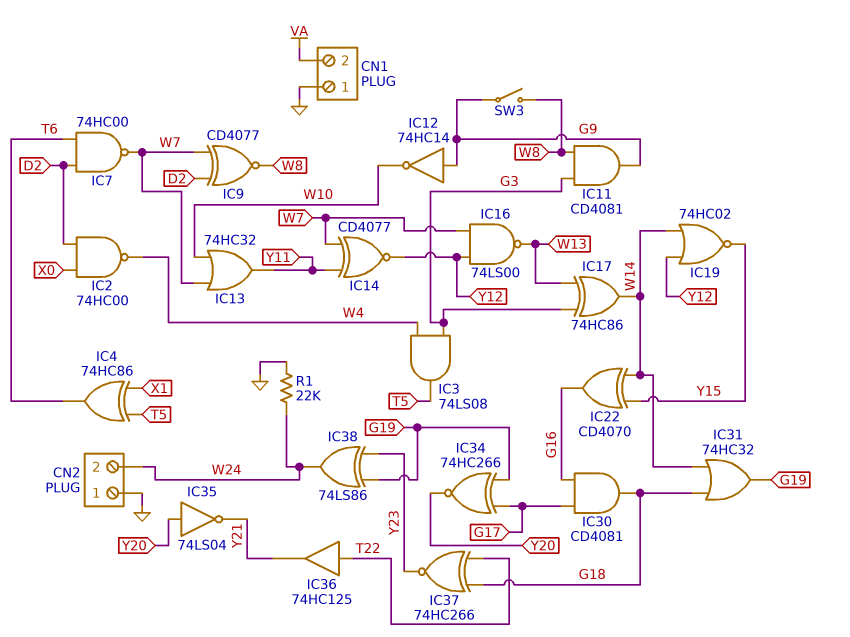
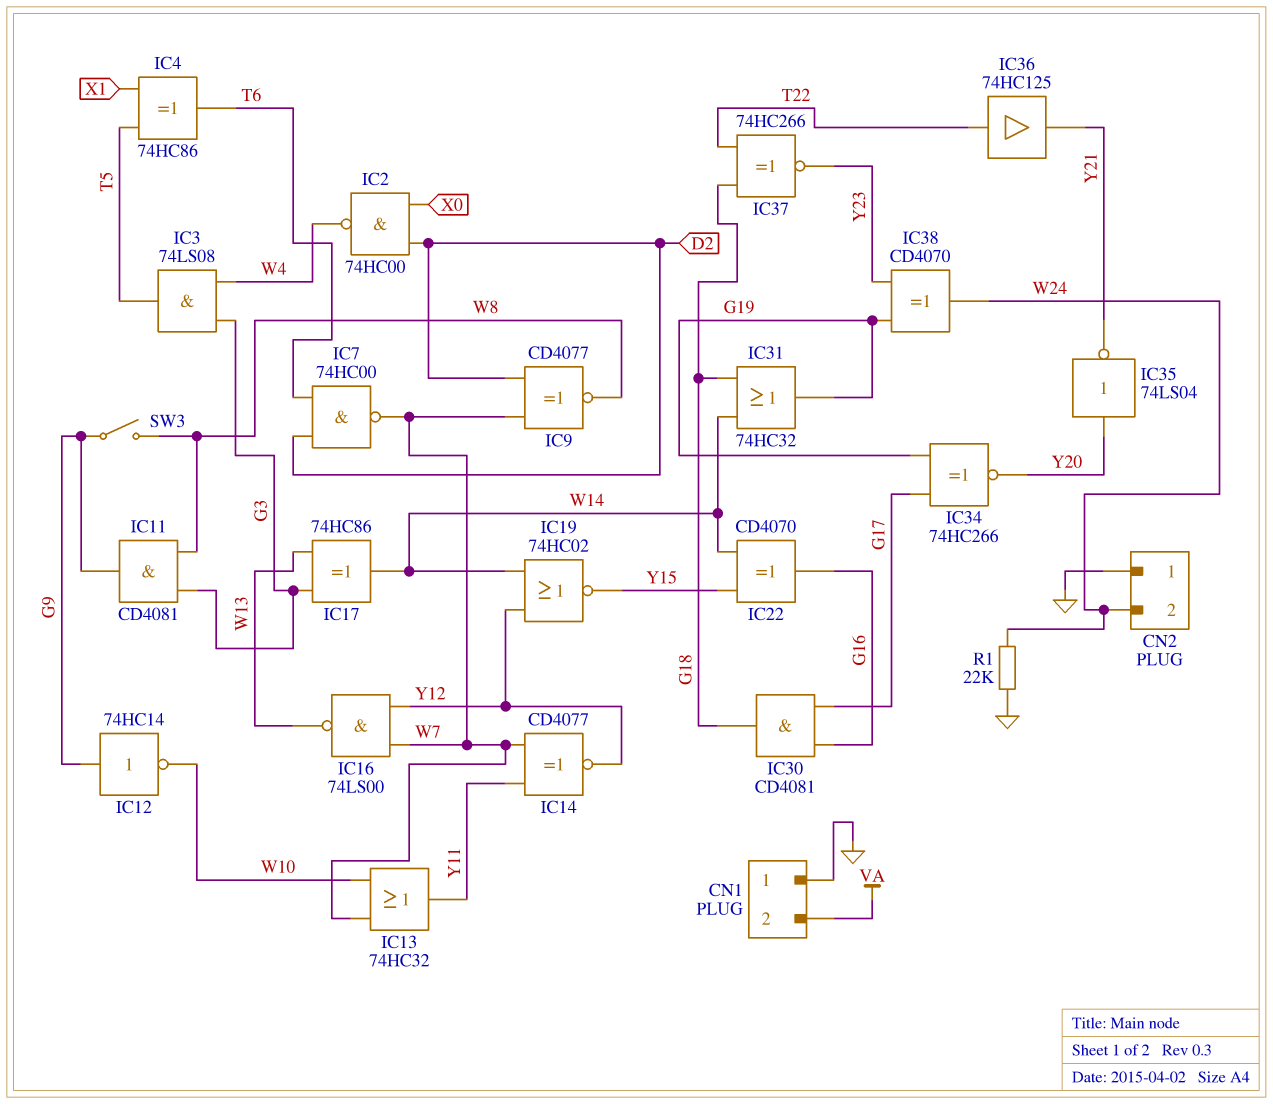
IC38: XOR 74LS86 (in G19, in Y23, out W24) -> XOR CD4070 (in G19, in Y23, out W24)

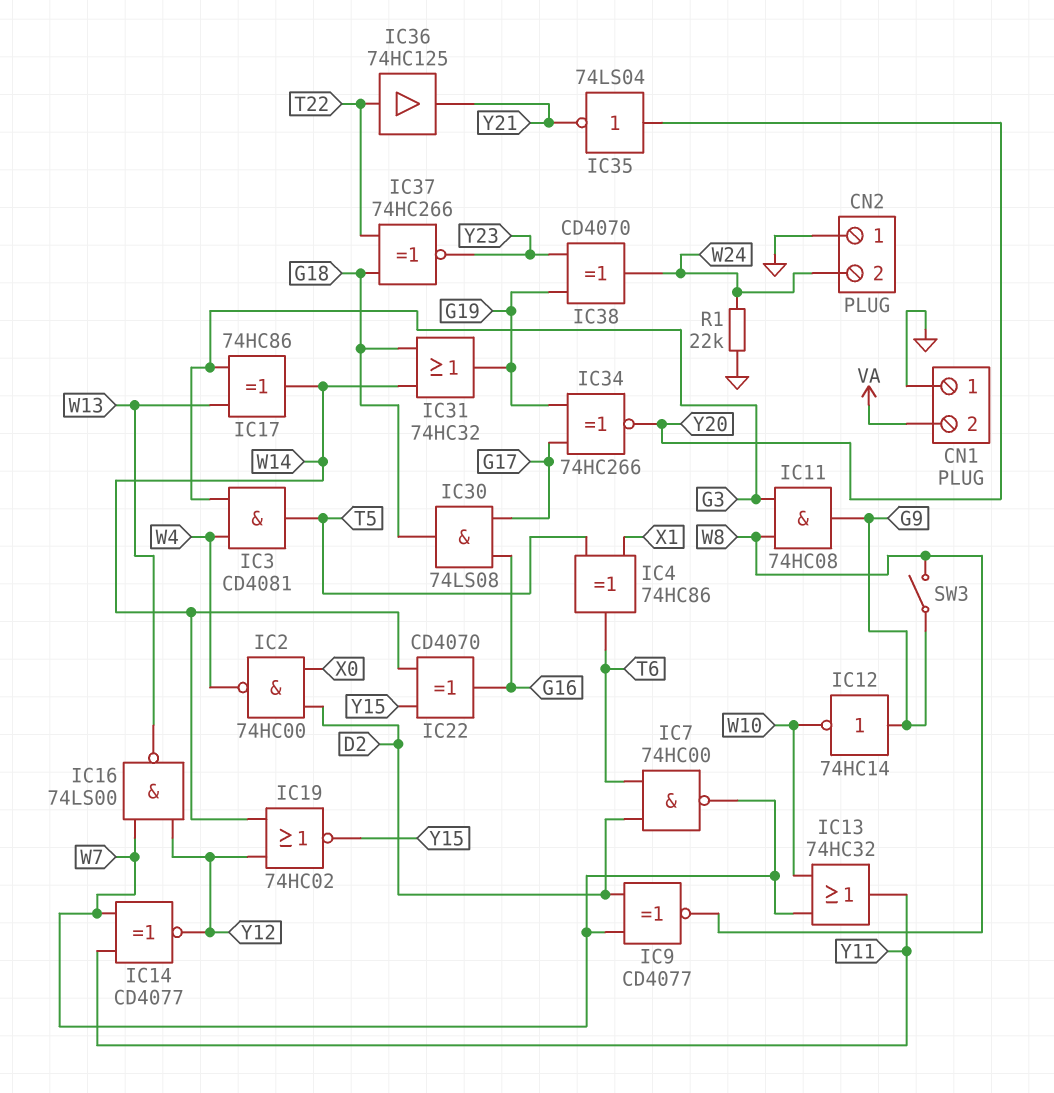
IC3: AND 74LS08 (in G3, in W4, out T5) -> AND CD4081 (in G3, in W4, out T5)
IC11: AND CD4081 (in G3, in W8, out G9) -> AND 74HC08 (in G3, in W8, out G9)
IC30: AND CD4081 (in G16, in G17, out G18) -> AND 74LS08 (in G16, in G17, out G18)

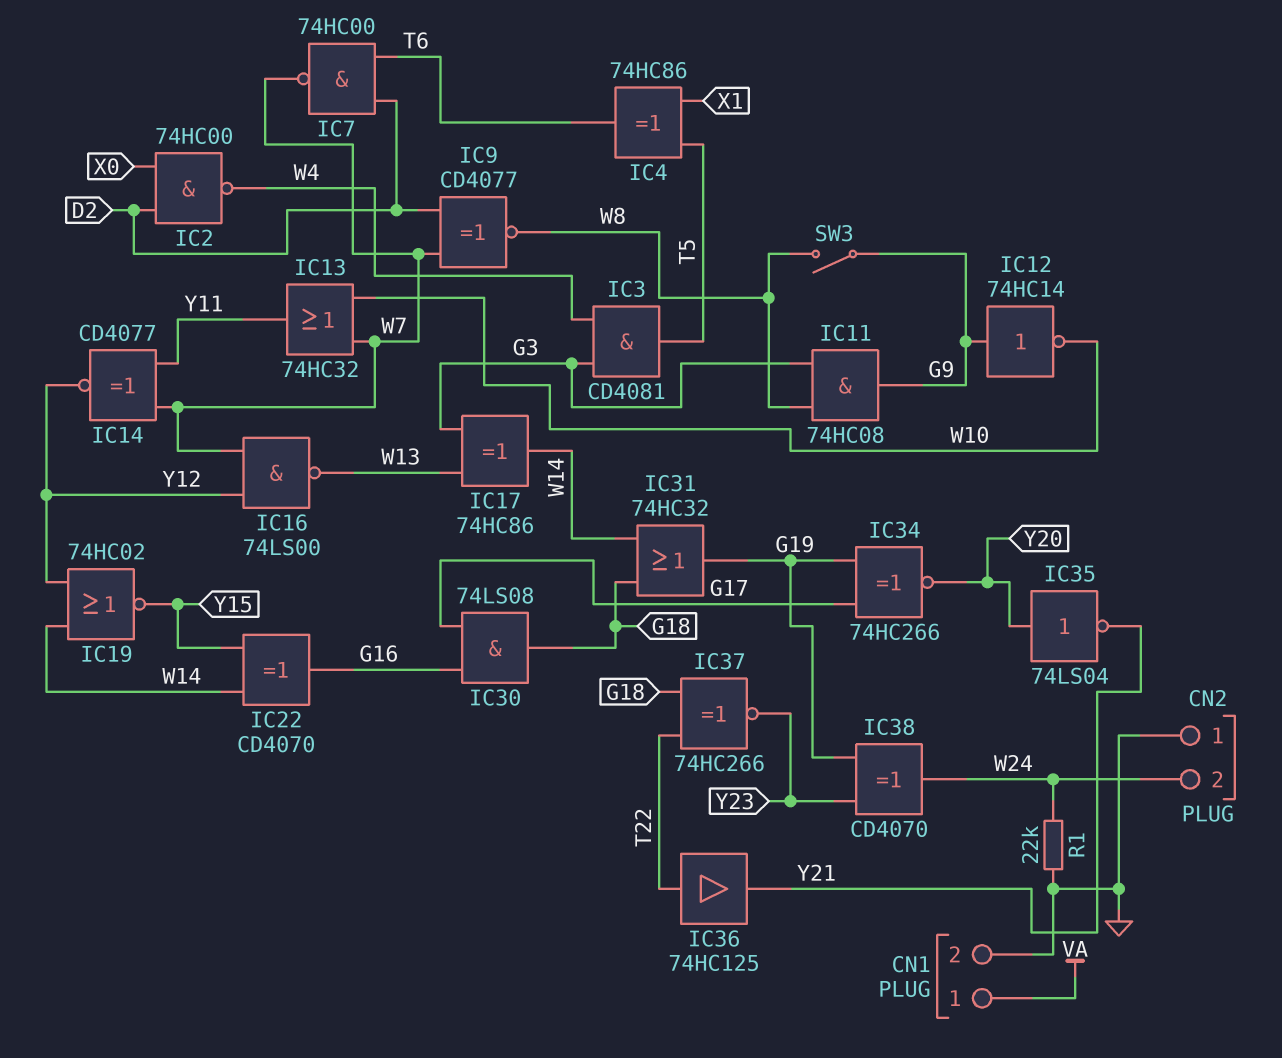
CN1 pin 1: GND -> VA
CN1 pin 2: VA -> GND

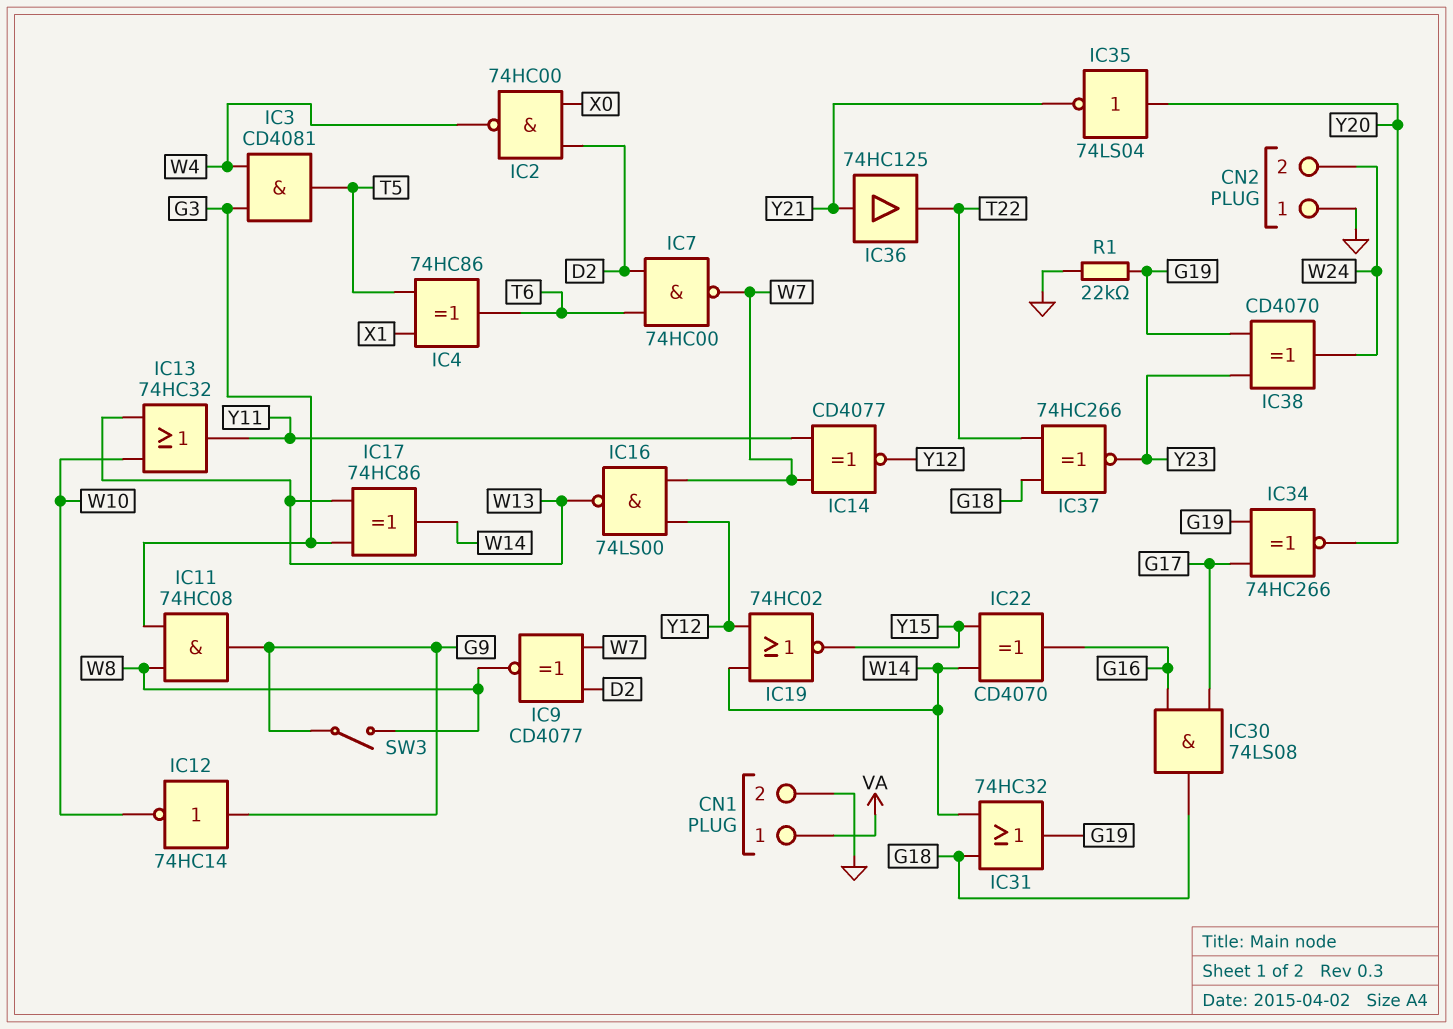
IC13: OR 74HC32 (in W7, in W10, out Y11) -> OR 74HC32 (in W10, in W13, out Y11)
IC36: buffer 74HC125 (in T22, out Y21) -> buffer 74HC125 (in Y21, out T22)
R1: 22k (GND, W24) -> 22k (G19, GND)

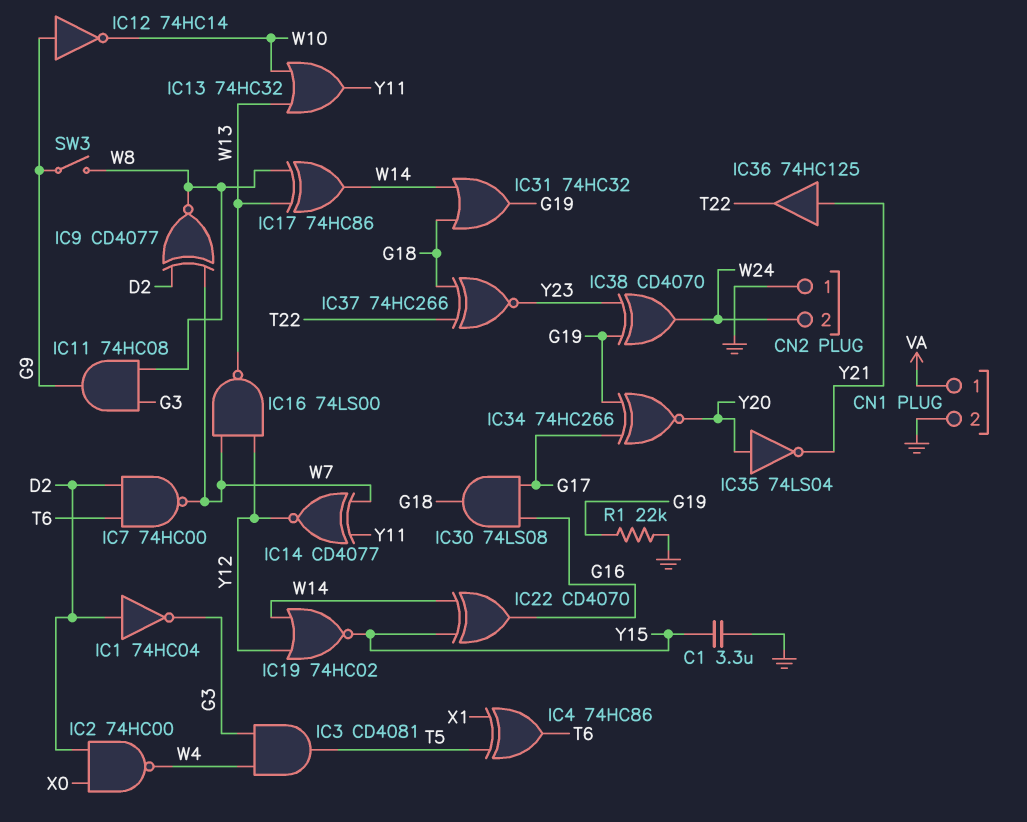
C1: none -> 3.3uF (GND, Y15)
IC1: none -> NOT 74HC04 (in D2, out G3)
IC17: XOR 74HC86 (in G3, in W13, out W14) -> XOR 74HC86 (in W8, in W13, out W14)

